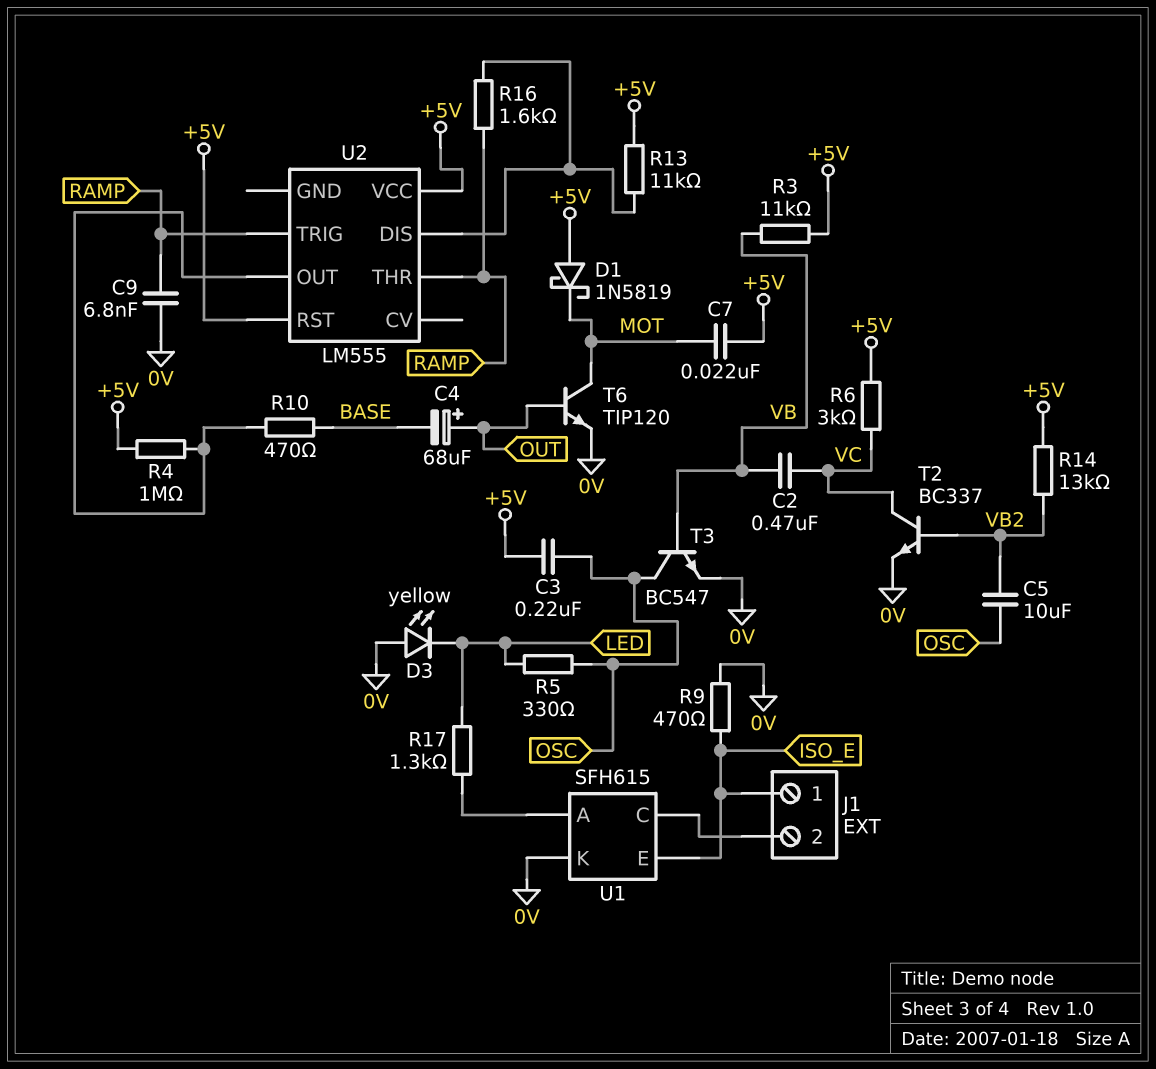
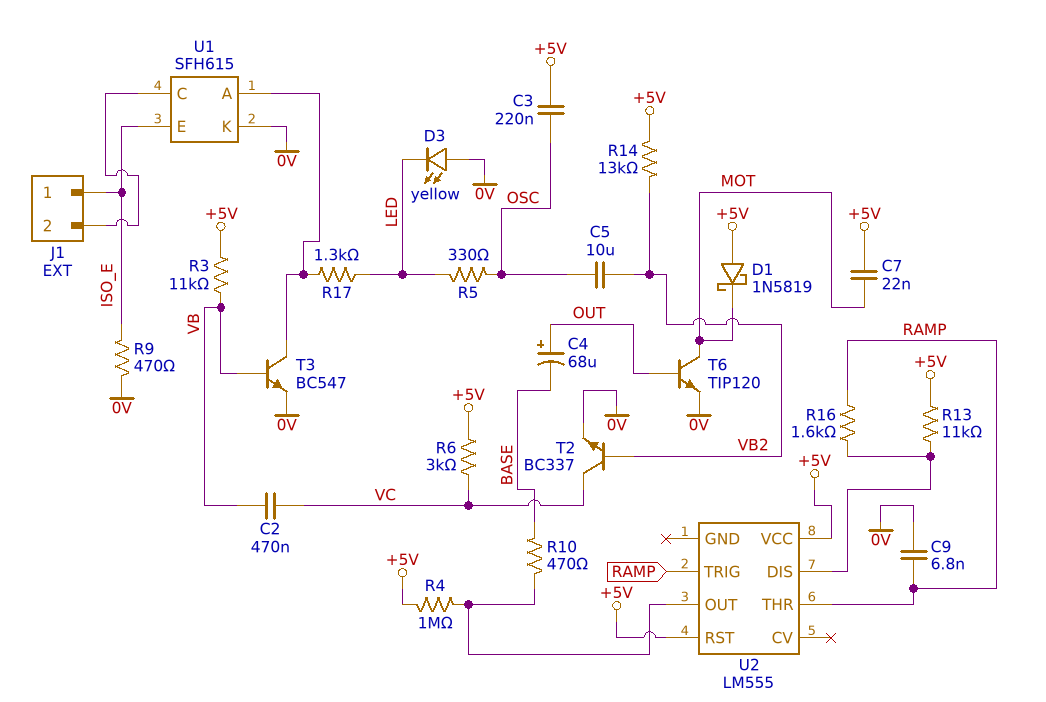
T3: NPN BC547 (B VB, C OSC, E 0V) -> NPN BC547 (B VB, C U1/A, E 0V)

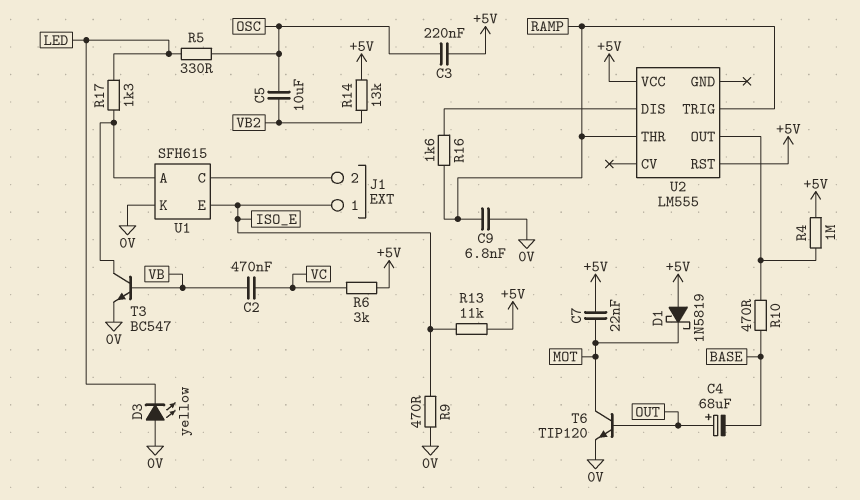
R3: 11k (+5V, VB) -> none
R13: 11k (+5V, U2/DIS) -> 11k (+5V, ISO_E)
T2: NPN BC337 (B VB2, C VC, E 0V) -> none

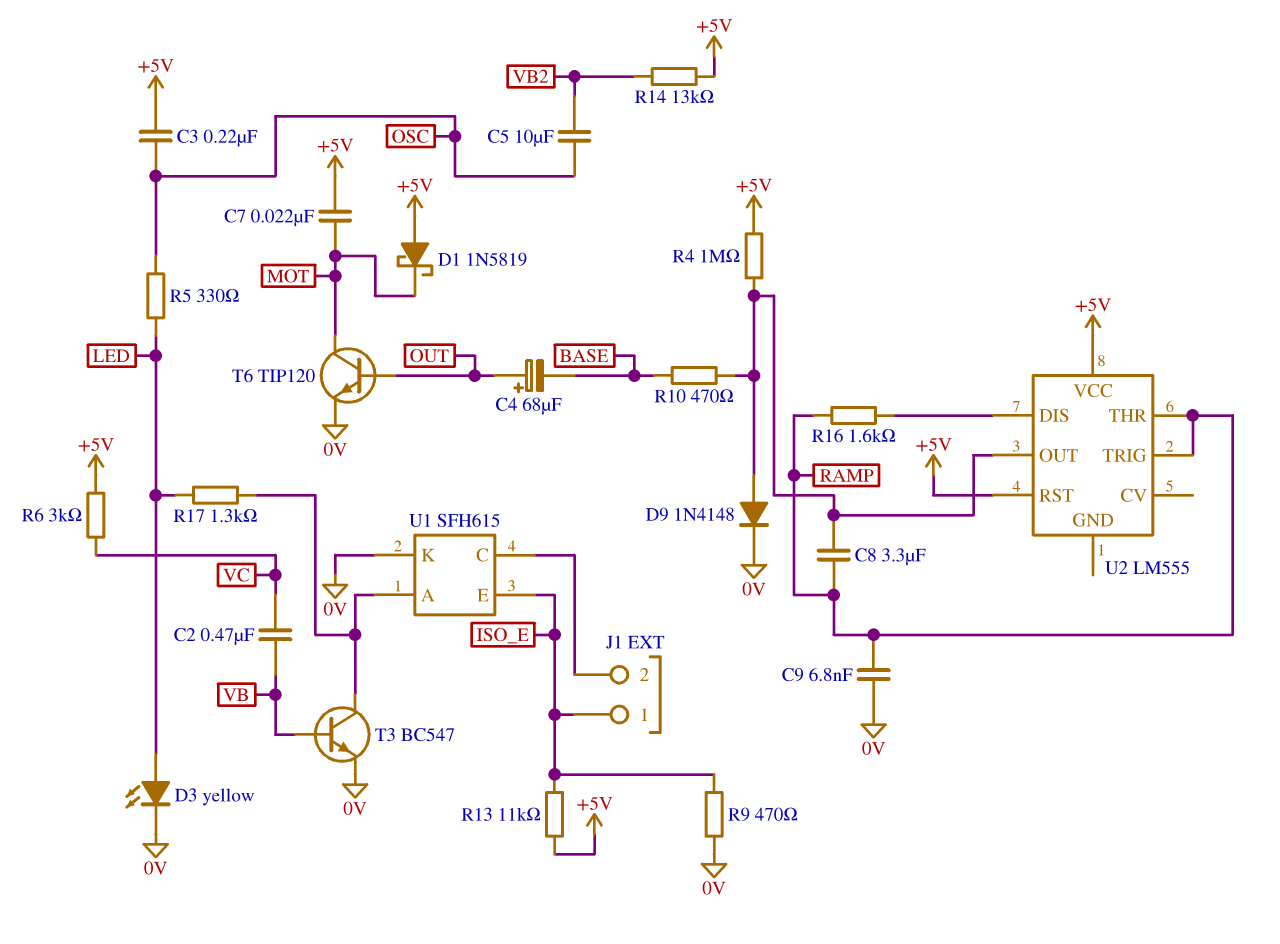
C8: none -> 3.3uF (RAMP, U2/OUT)
D3: LED yellow (A 0V, K LED) -> LED yellow (A LED, K 0V)
D9: none -> diode 1N4148 (A U2/OUT, K 0V)

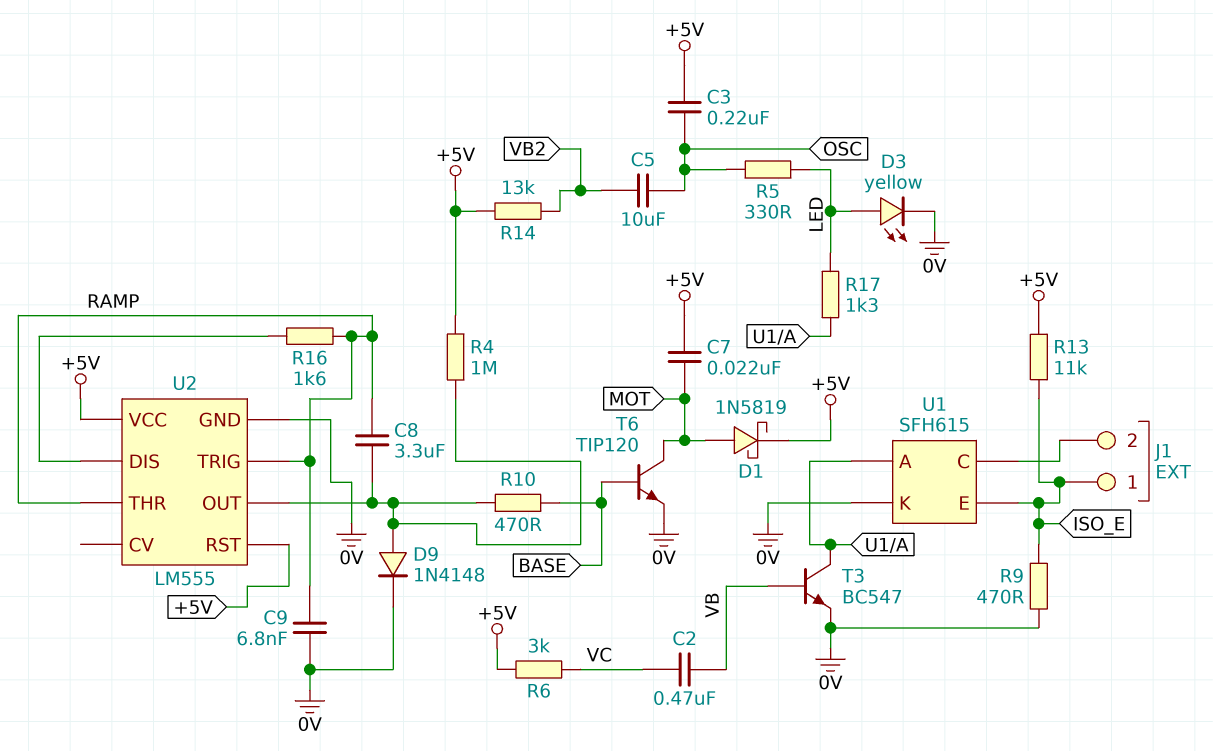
C4: 68uF (plus OUT, minus BASE) -> none
D1: schottky 1N5819 (A +5V, K MOT) -> schottky 1N5819 (A MOT, K +5V)
T6: NPN TIP120 (B OUT, C MOT, E 0V) -> NPN TIP120 (B BASE, C MOT, E 0V)
U2 pin GND: none -> 0V

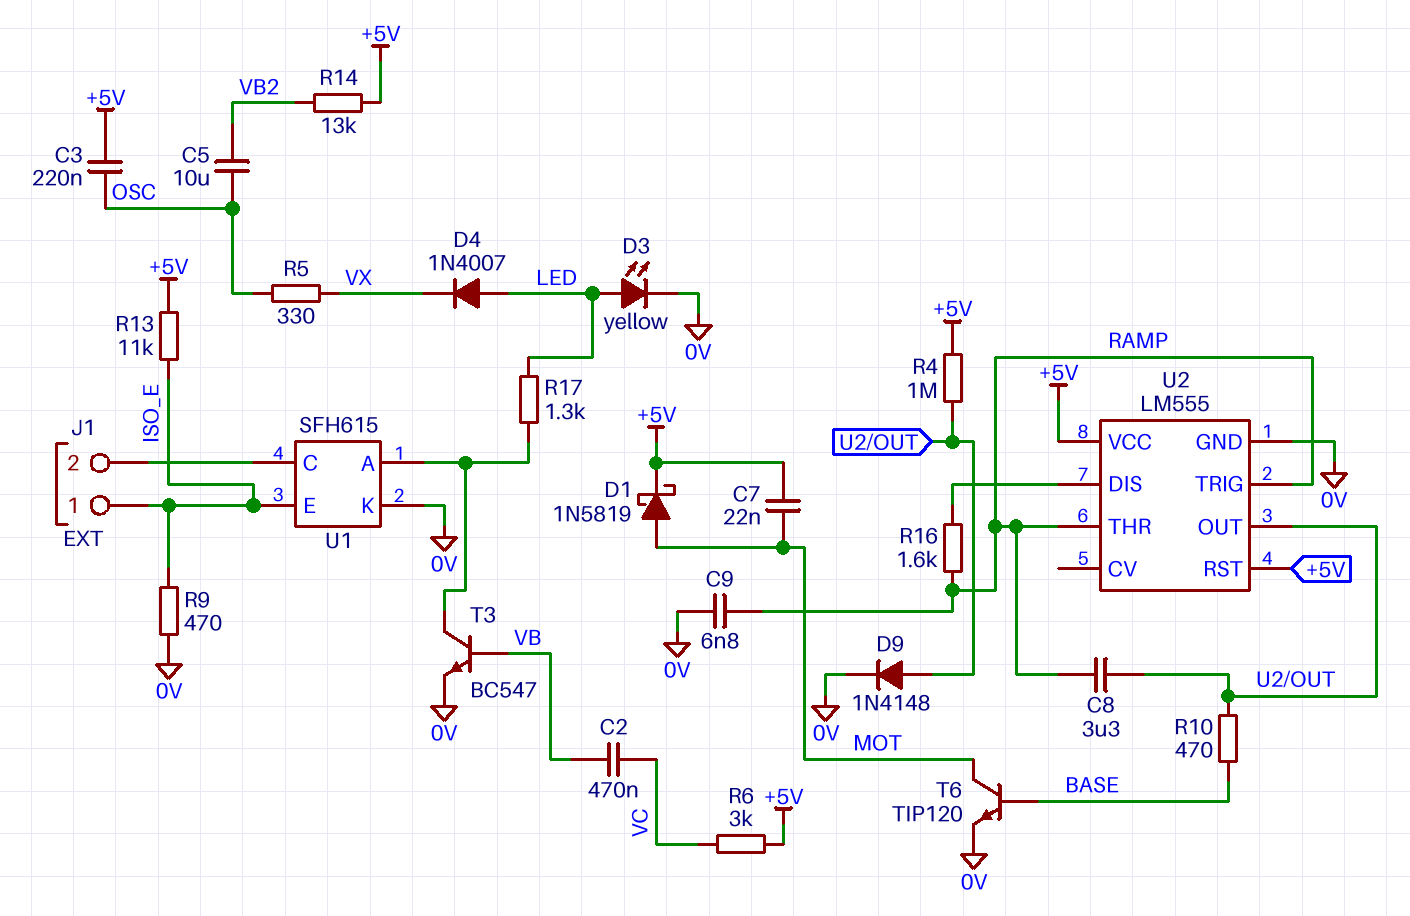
D4: none -> diode 1N4007 (A LED, K VX)
R5: 330 (LED, OSC) -> 330 (OSC, VX)

